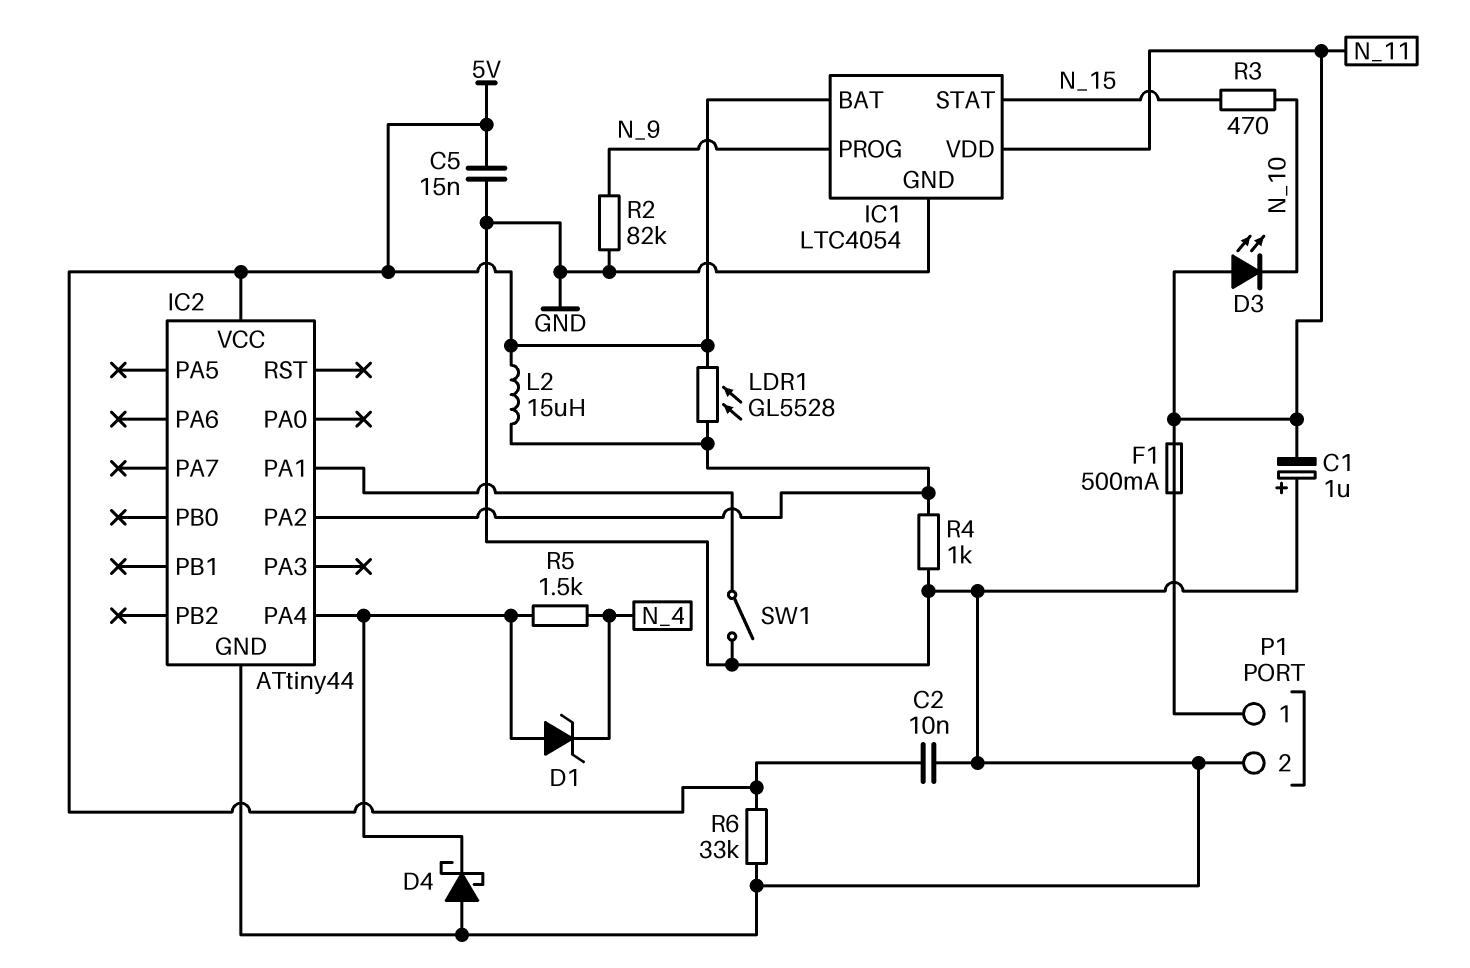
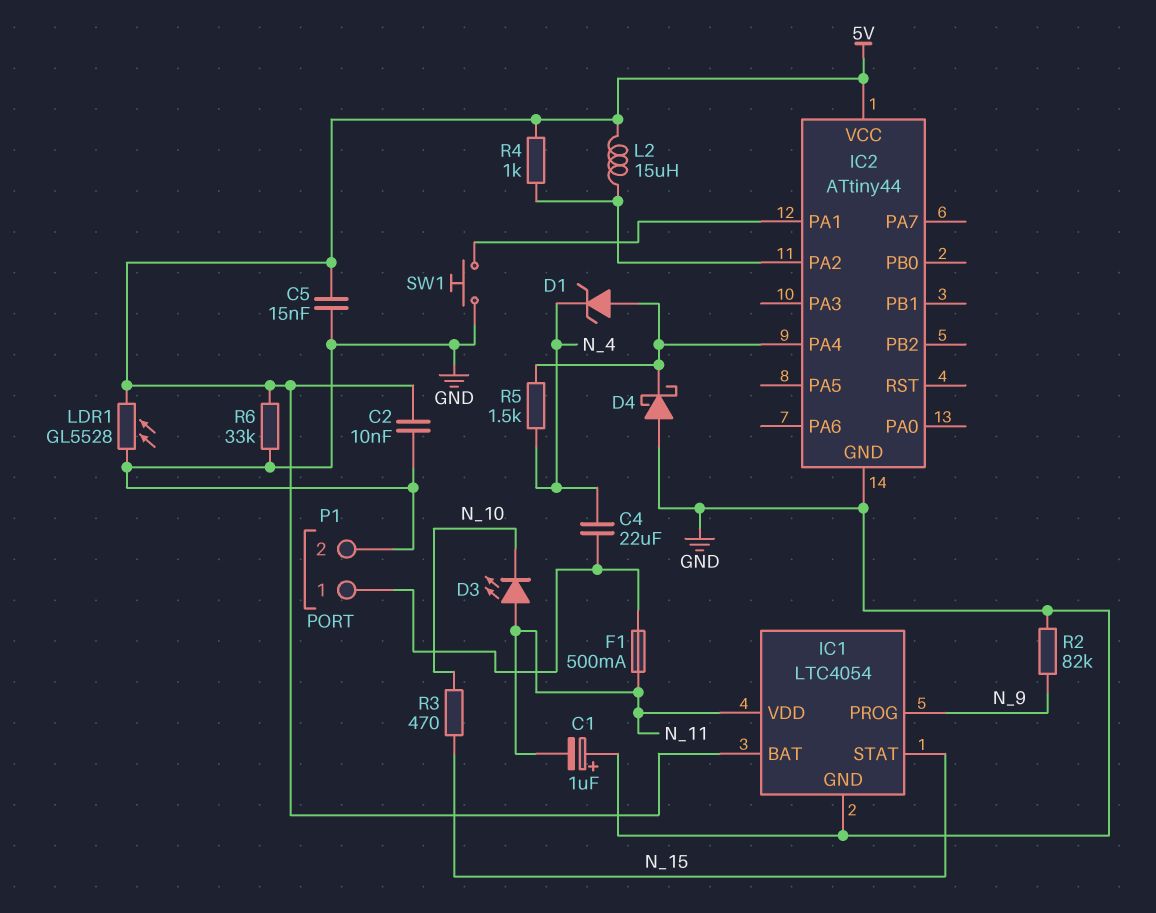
C4: none -> 22uF (N_4, P1/1)
LDR1: GL5528 (5V, IC2/PA2) -> GL5528 (5V, GND)
R4: 1k (GND, IC2/PA2) -> 1k (5V, IC2/PA2)
SW1: switch (GND, IC2/PA1) -> button (GND, IC2/PA1)

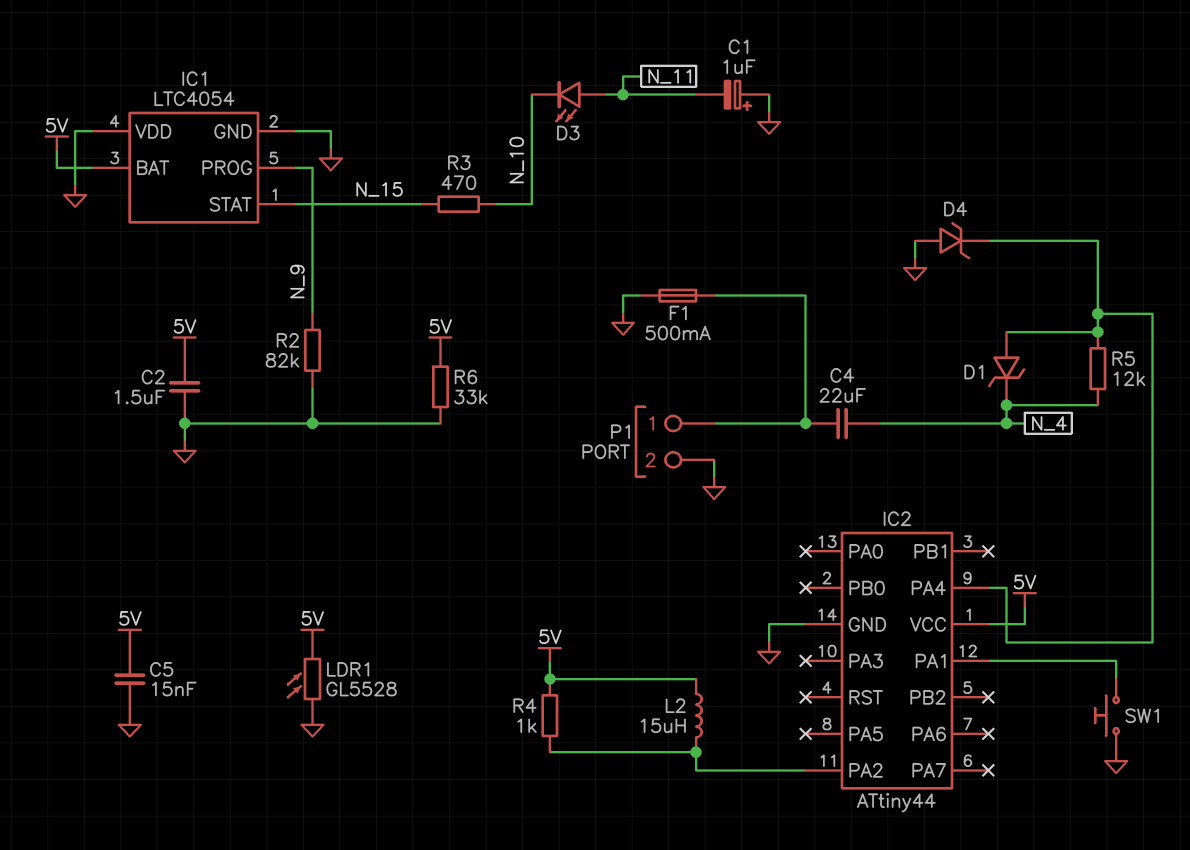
C2: 10nF (5V, GND) -> 1.5uF (5V, GND)
D4: schottky (A GND, K IC2/PA4) -> zener (A GND, K IC2/PA4)
F1: 500mA (N_11, P1/1) -> 500mA (GND, P1/1)
IC1 pin VDD: N_11 -> GND
R5: 1.5k (IC2/PA4, N_4) -> 12k (IC2/PA4, N_4)

